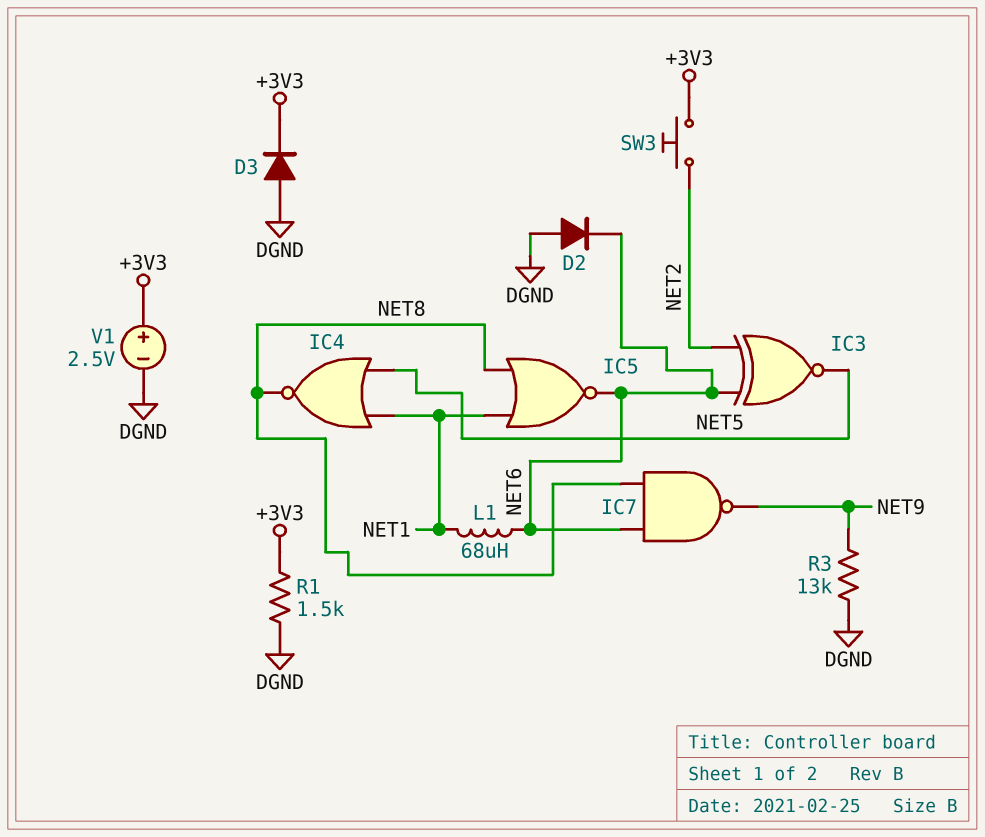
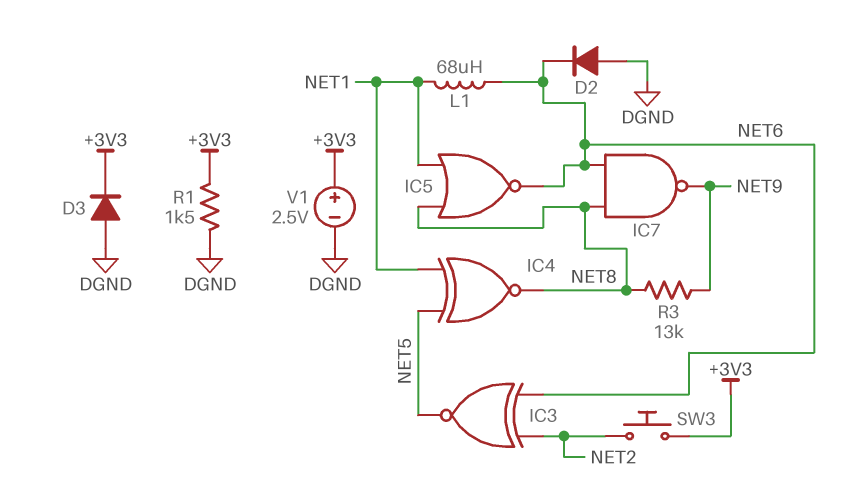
IC4: NOR (in NET1, in NET5, out NET8) -> XNOR (in NET1, in NET5, out NET8)
R3: 13k (DGND, NET9) -> 13k (NET8, NET9)

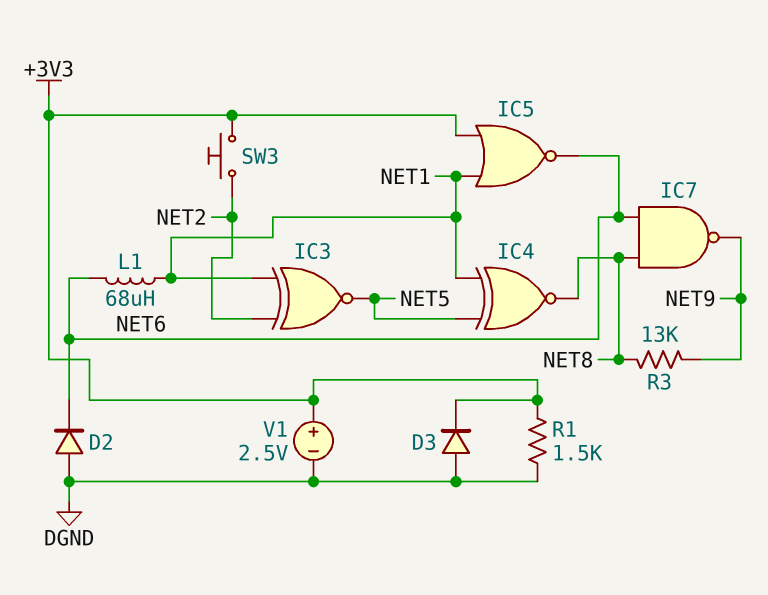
IC3: XNOR (in NET2, in NET6, out NET5) -> XNOR (in NET1, in NET2, out NET5)
IC5: NOR (in NET1, in NET8, out NET6) -> NOR (in +3V3, in NET1, out NET6)

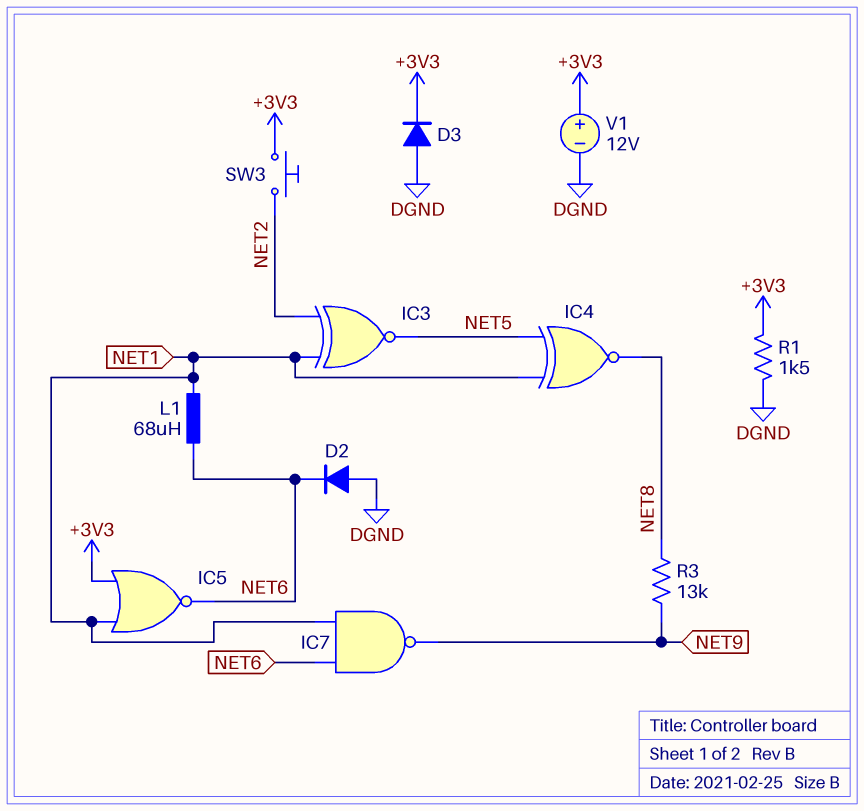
IC7: NAND (in NET6, in NET8, out NET9) -> NAND (in NET1, in NET6, out NET9)
V1: 2.5V (plus +3V3, minus DGND) -> 12V (plus +3V3, minus DGND)

